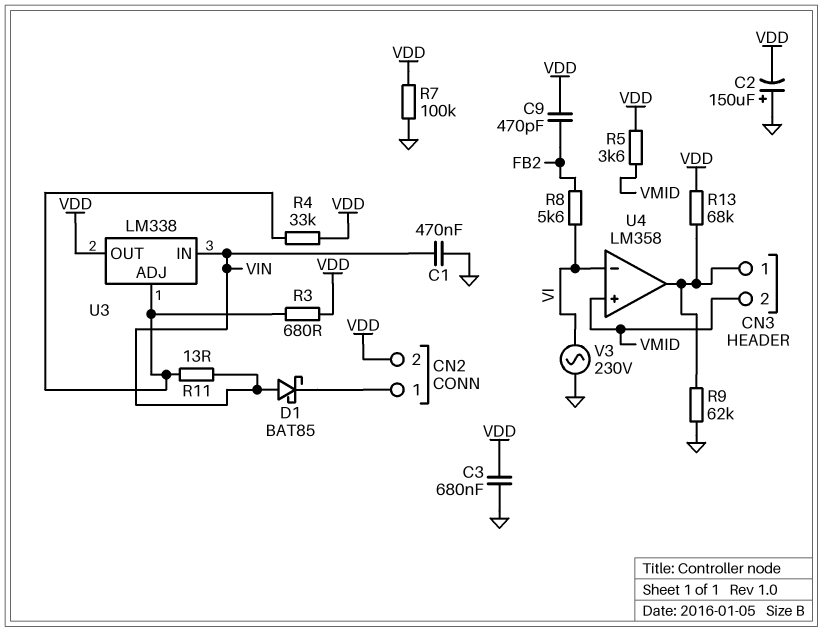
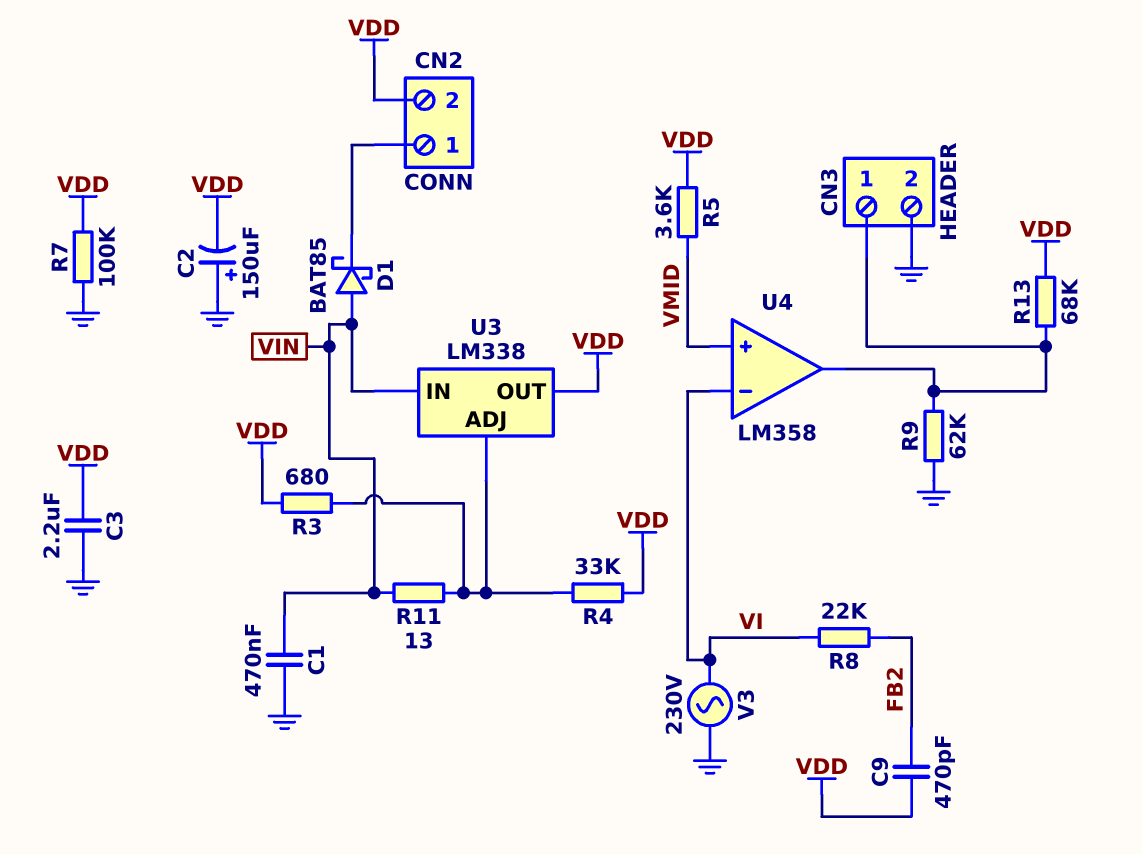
C3: 680nF (GND, VDD) -> 2.2uF (GND, VDD)
CN3 pin 2: VMID -> GND
R8: 5.6k (FB2, VI) -> 22k (FB2, VI)

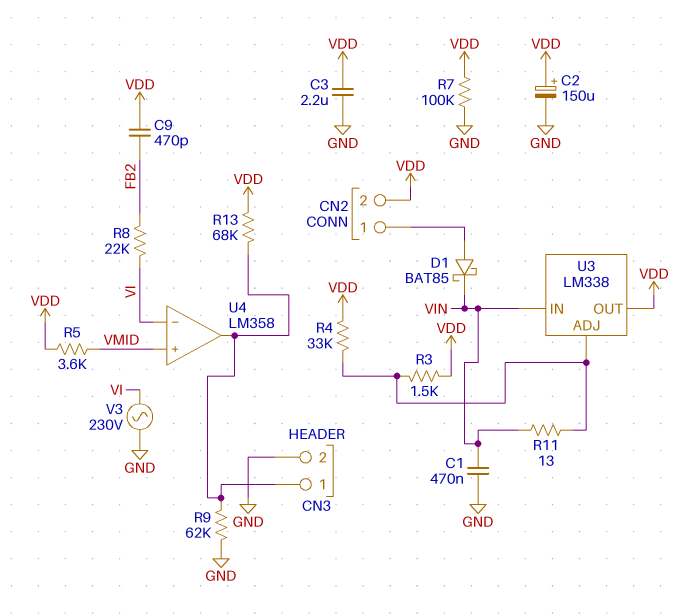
C2: 150uF (plus GND, minus VDD) -> 150uF (plus VDD, minus GND)
D1: schottky BAT85 (A VIN, K CN2/1) -> schottky BAT85 (A CN2/1, K VIN)
R3: 680 (U3/ADJ, VDD) -> 1.5k (U3/ADJ, VDD)

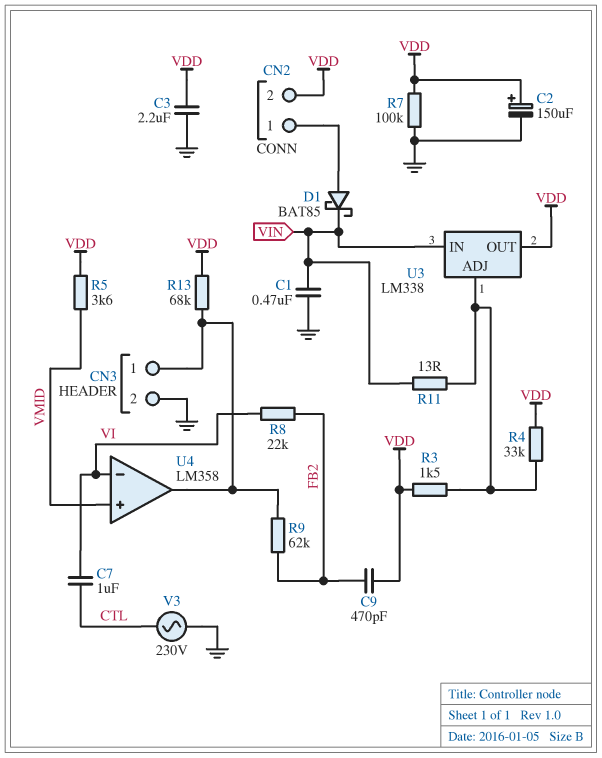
C7: none -> 1uF (CTL, VI)
R9: 62k (CN3/1, GND) -> 62k (CN3/1, FB2)
V3: AC 230V (GND, VI) -> AC 230V (CTL, GND)

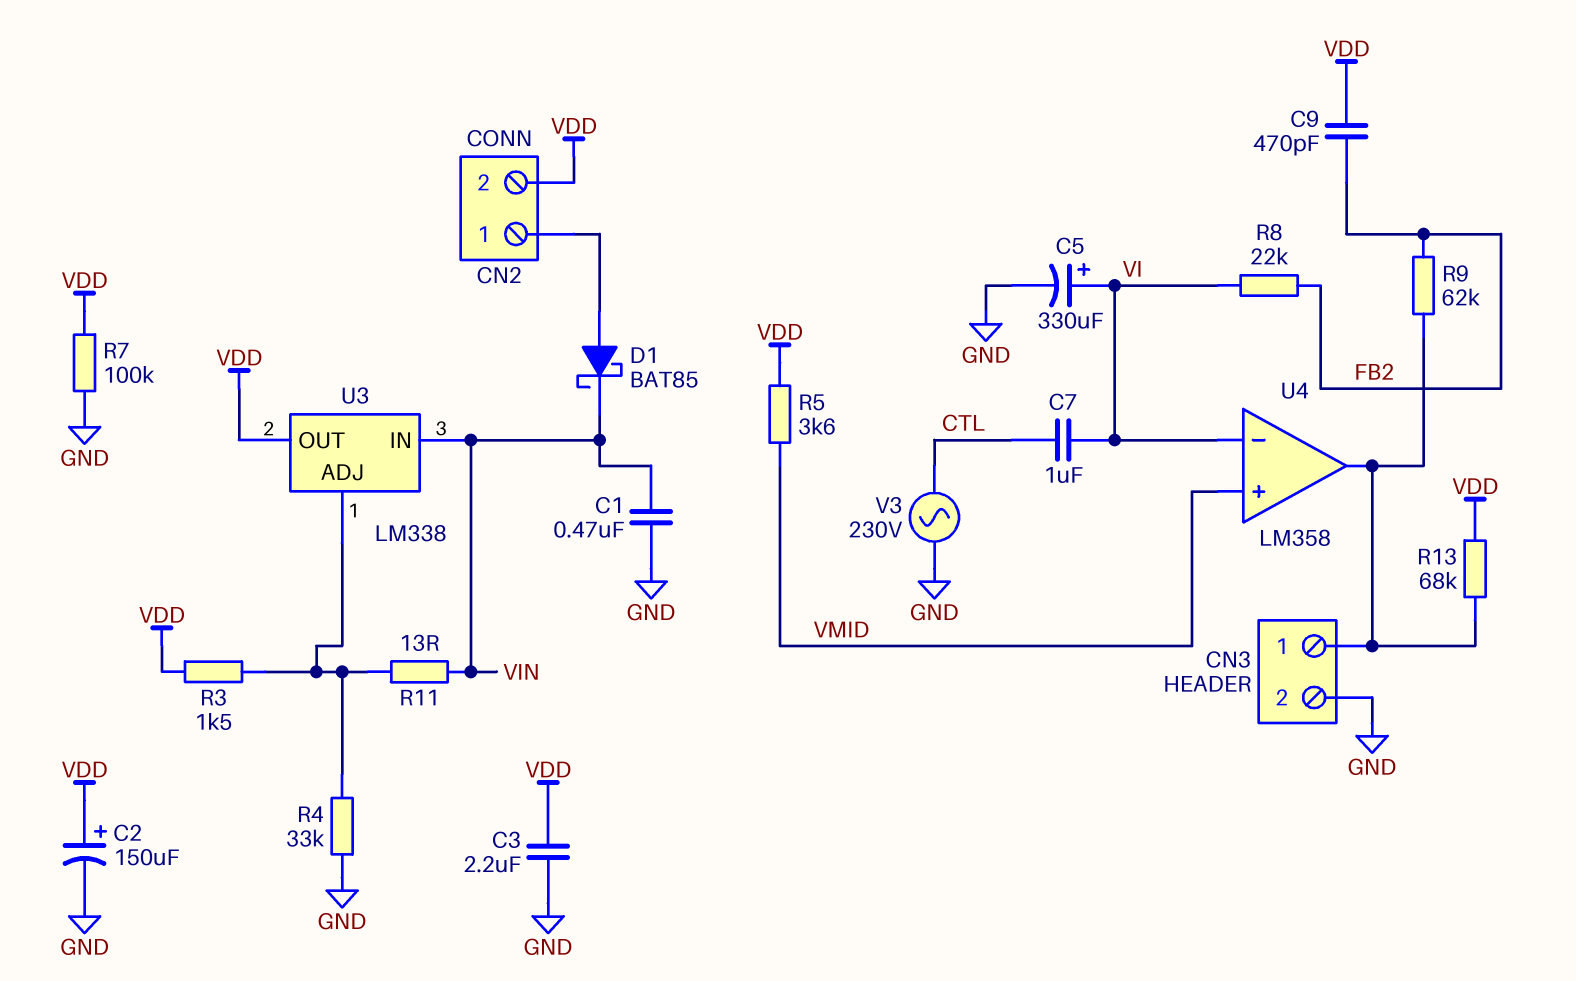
C5: none -> 330uF (plus VI, minus GND)
R4: 33k (U3/ADJ, VDD) -> 33k (GND, U3/ADJ)

